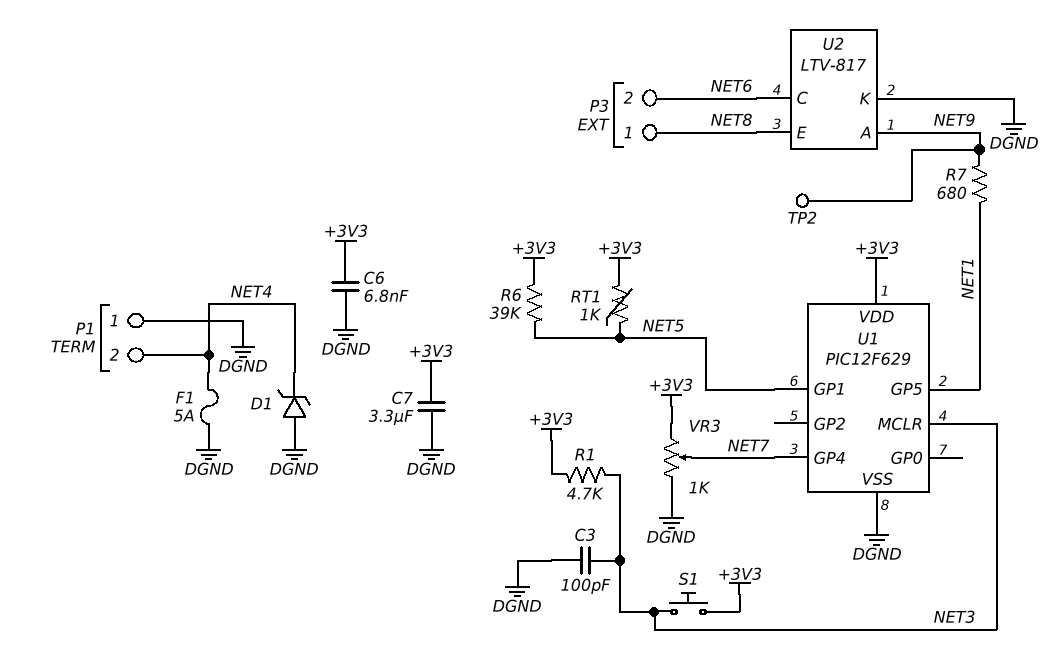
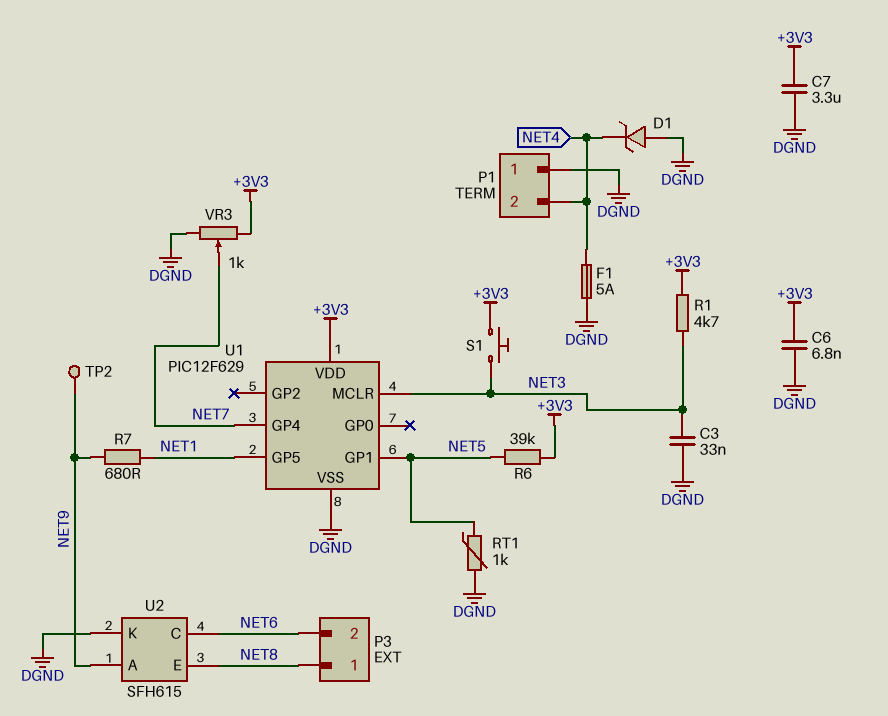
C3: 100pF (DGND, NET3) -> 33nF (DGND, NET3)
RT1: 1k (+3V3, NET5) -> 1k (DGND, NET5)
U2: LTV-817 -> SFH615

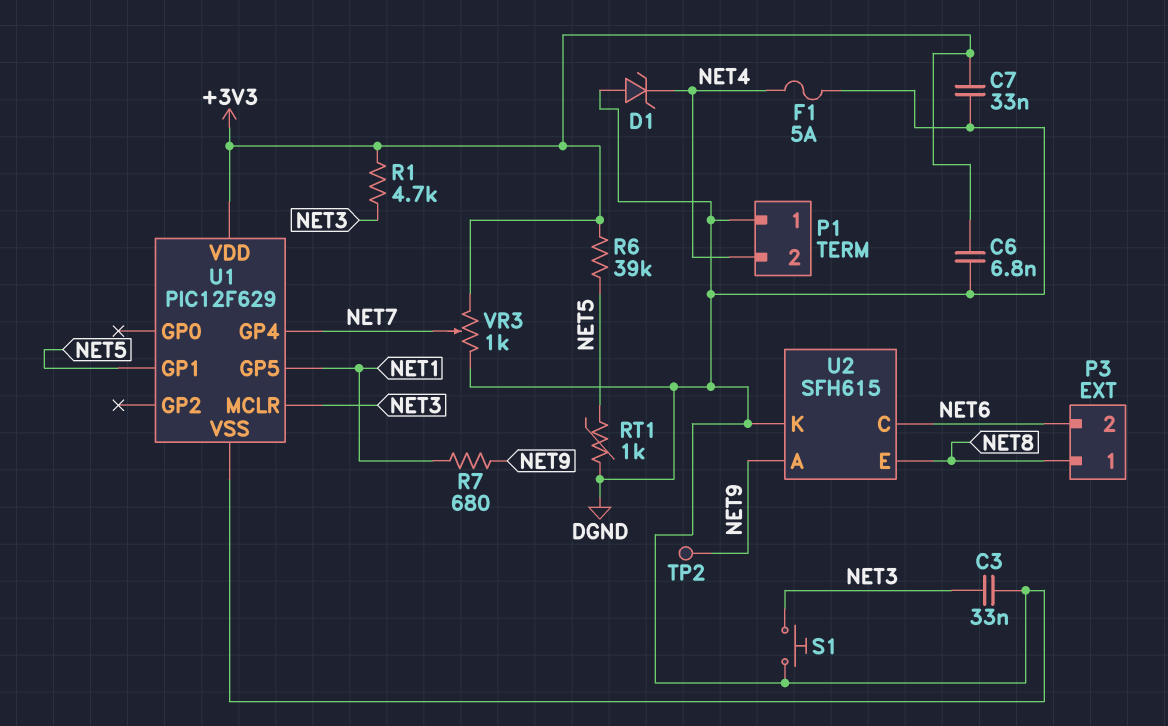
C7: 3.3uF (+3V3, DGND) -> 33nF (+3V3, DGND)
S1: button (+3V3, NET3) -> button (DGND, NET3)

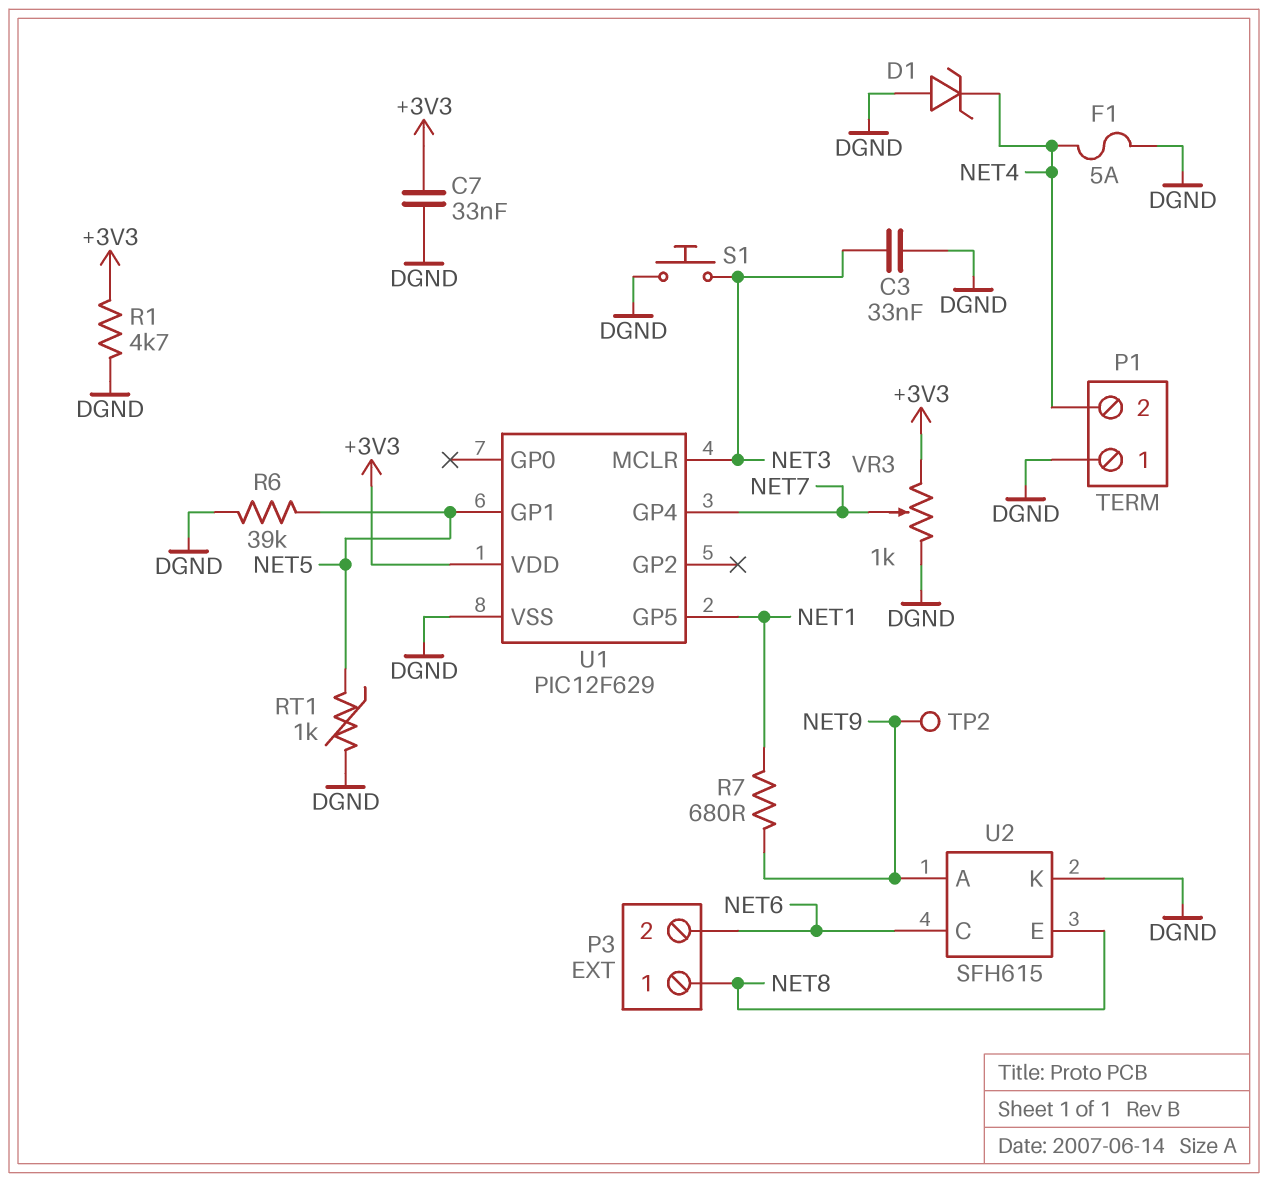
C6: 6.8nF (+3V3, DGND) -> none
R1: 4.7k (+3V3, NET3) -> 4.7k (+3V3, DGND)
R6: 39k (+3V3, NET5) -> 39k (DGND, NET5)

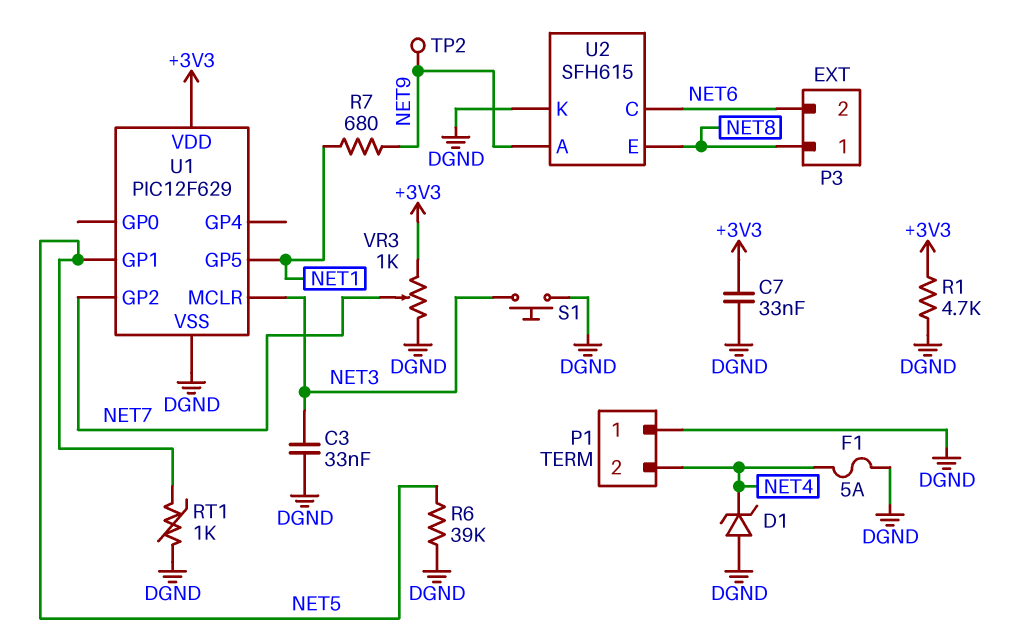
U1 pin GP2: none -> NET7
U1 pin GP4: NET7 -> none

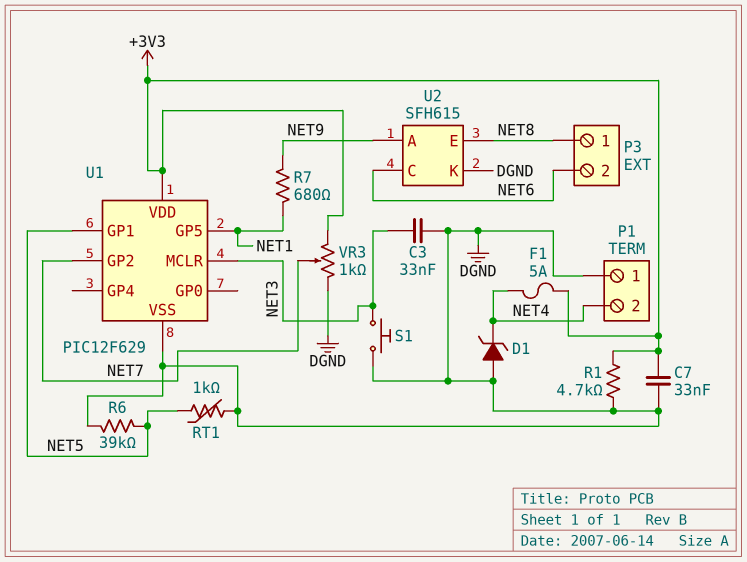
F1: 5A (DGND, NET4) -> 5A (+3V3, NET4)
TP2: test point (NET9) -> none

